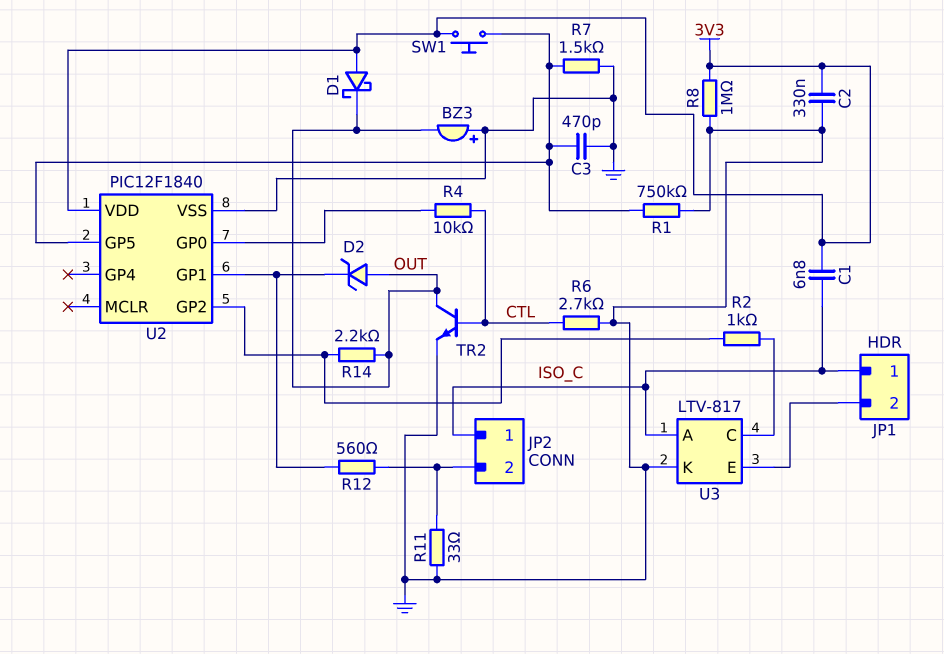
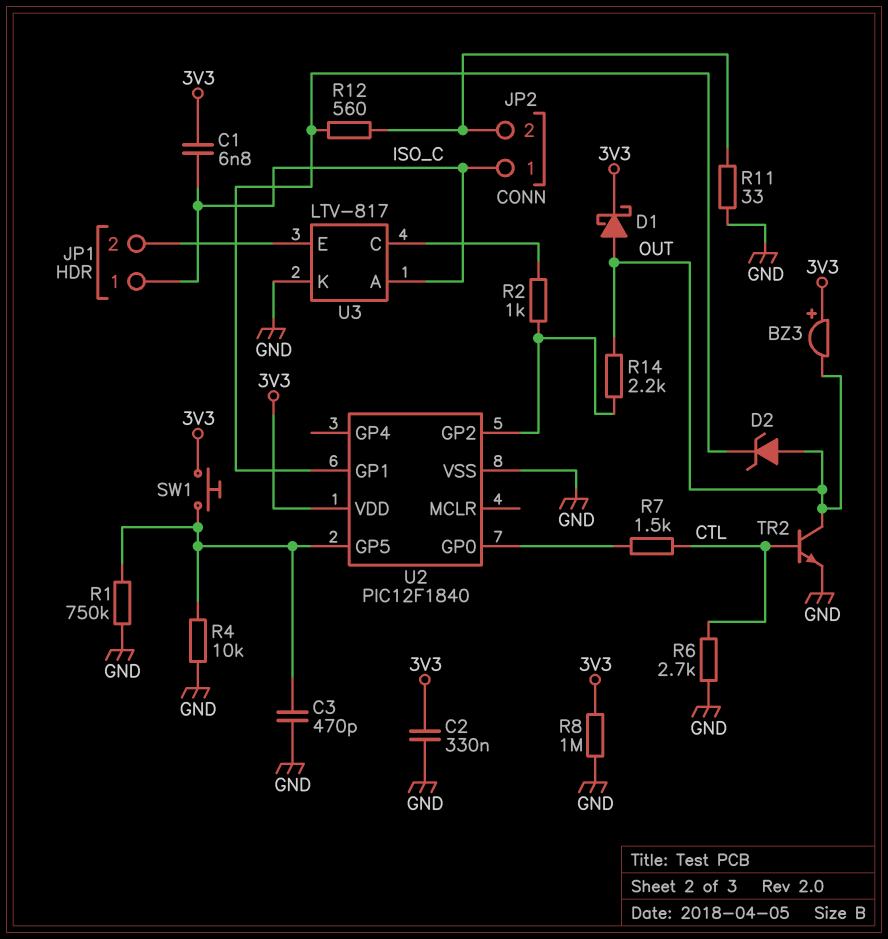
BZ3: buzzer (plus GND, minus OUT) -> buzzer (plus 3V3, minus OUT)
D1: schottky (A 3V3, K OUT) -> schottky (A OUT, K 3V3)
R4: 10k (CTL, U2/GP0) -> 10k (GND, U2/GP5)
R7: 1.5k (GND, U2/GP5) -> 1.5k (CTL, U2/GP0)

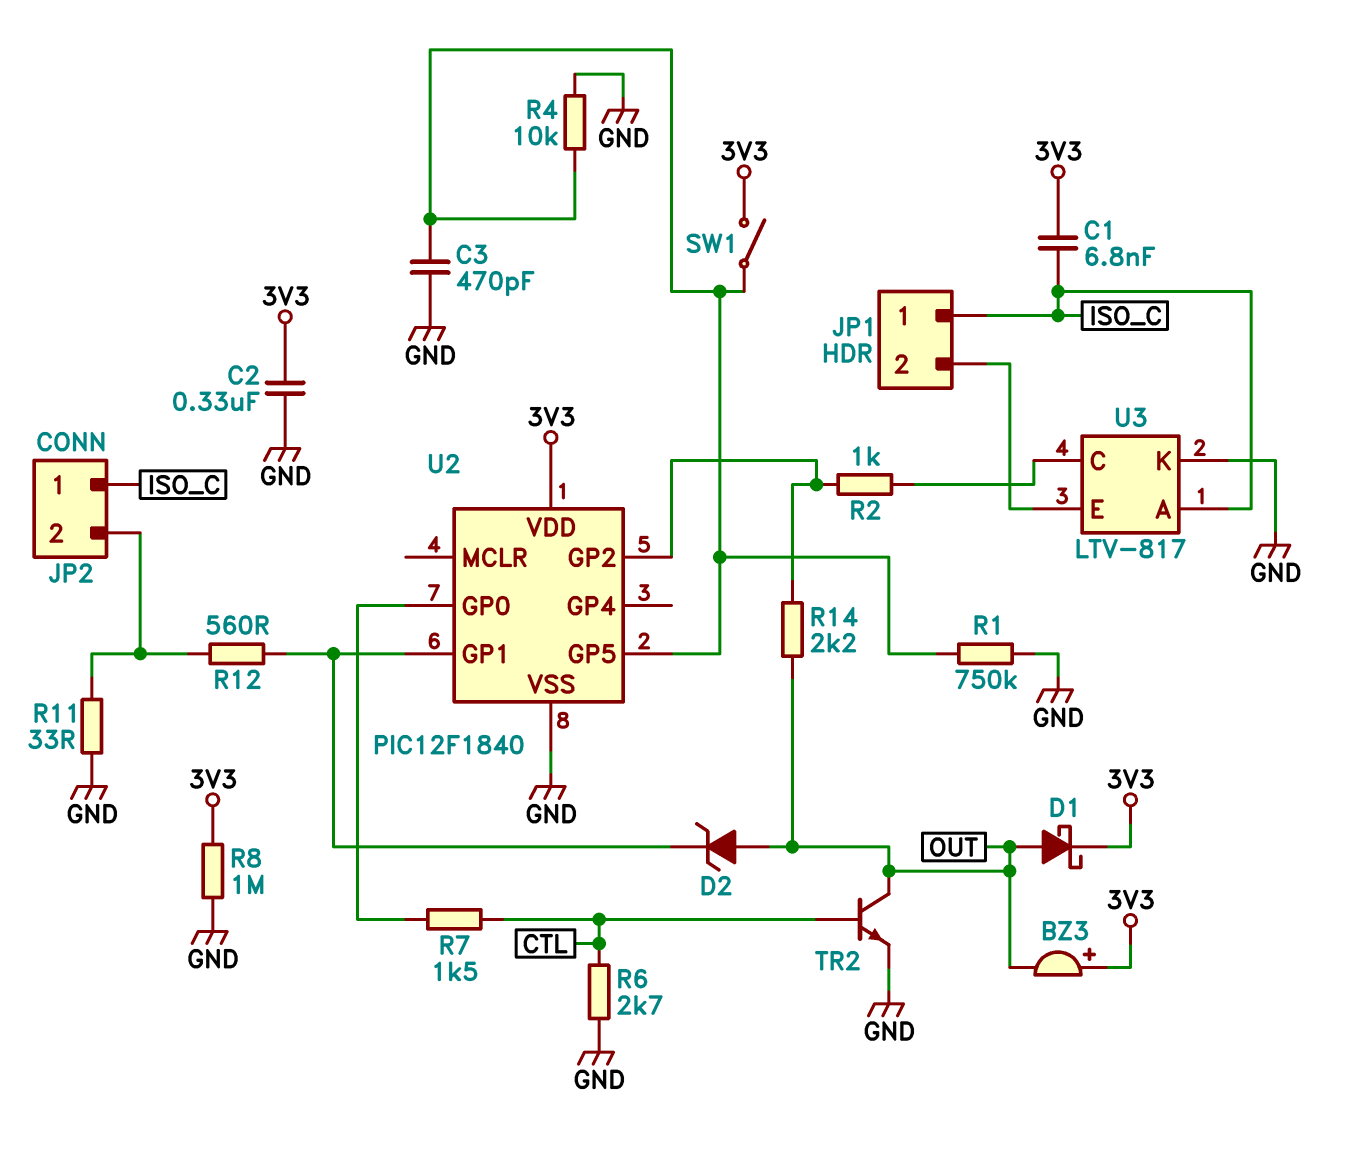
SW1: button (3V3, U2/GP5) -> switch (3V3, U2/GP5)

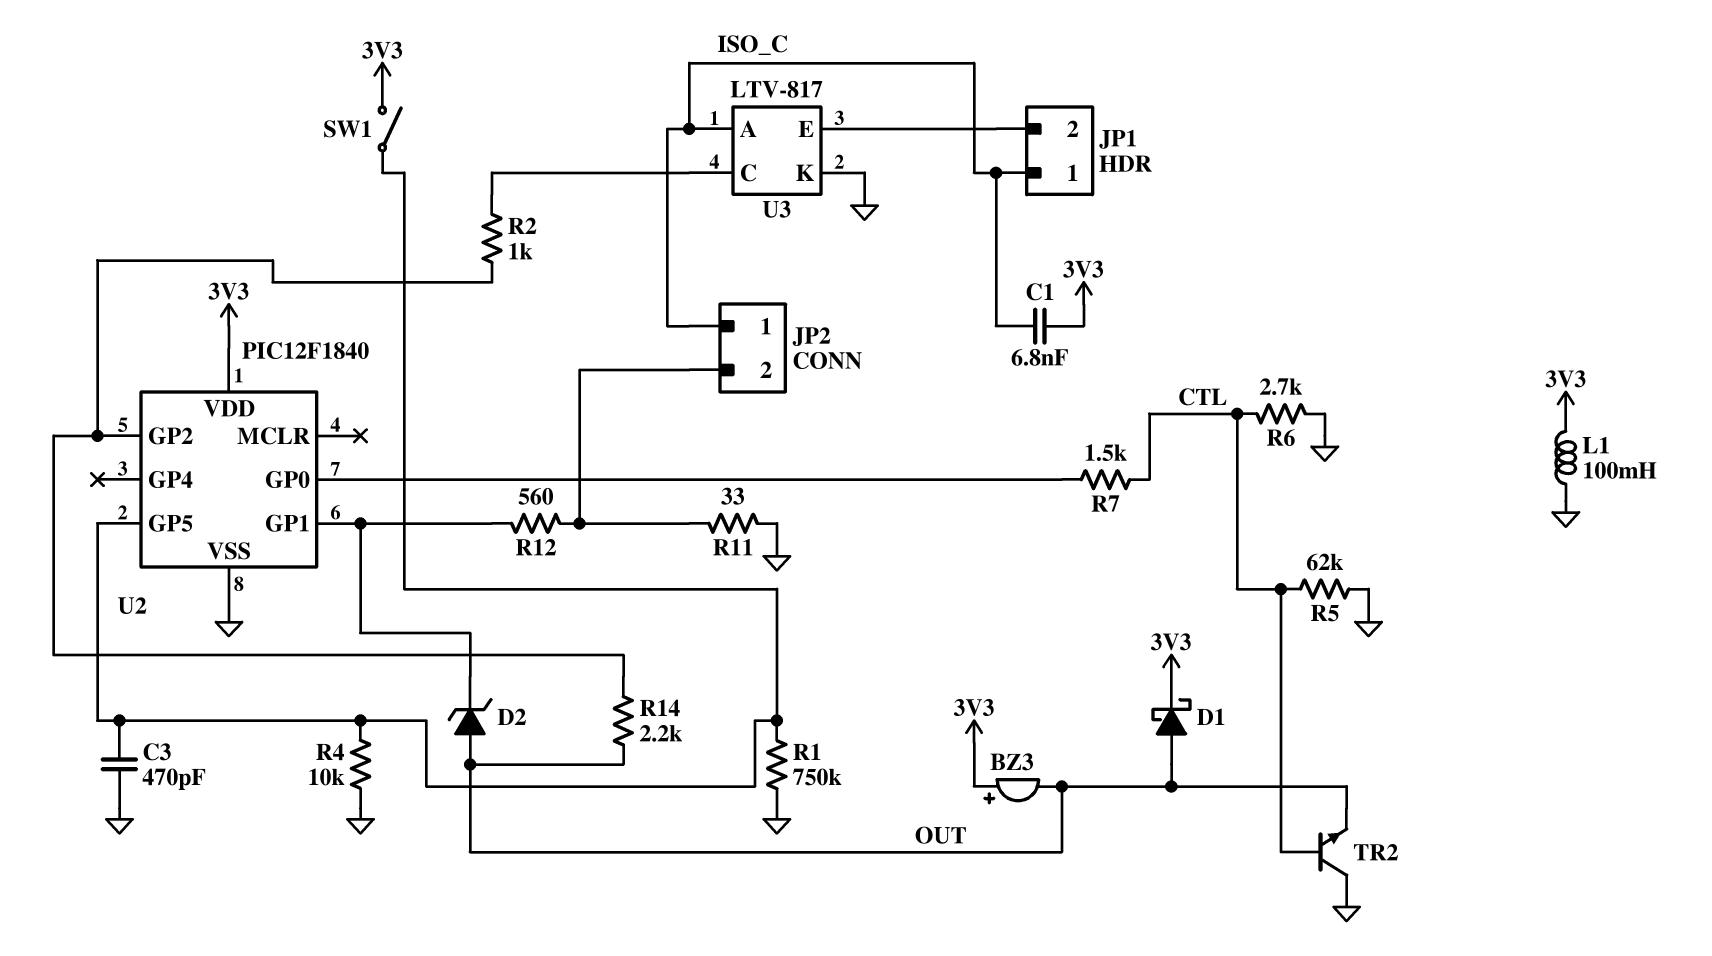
C2: 330nF (3V3, GND) -> none
L1: none -> 100mH (3V3, GND)
R5: none -> 62k (CTL, GND)
R8: 1M (3V3, GND) -> none
TR2: NPN (B CTL, C OUT, E GND) -> NPN (B CTL, C GND, E OUT)

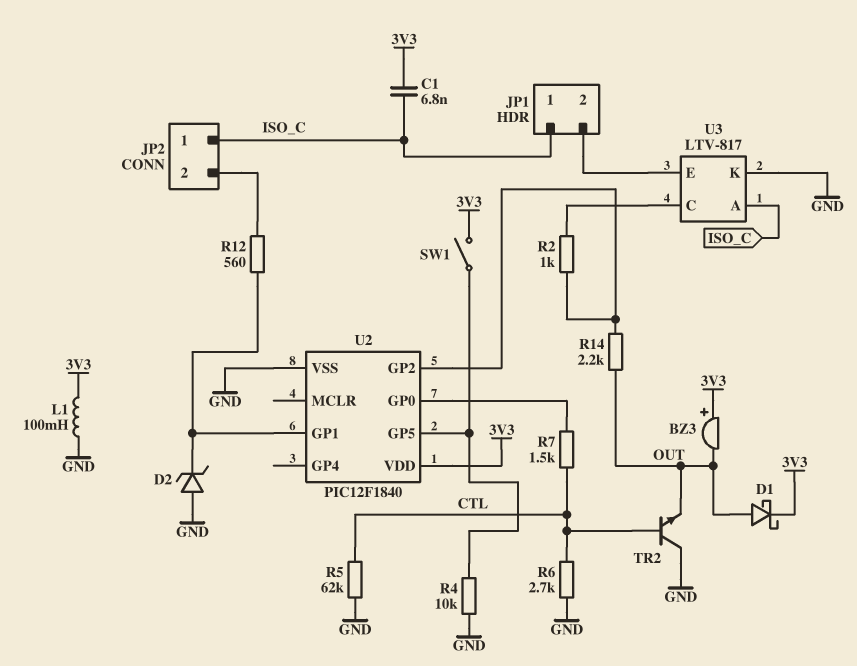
C3: 470pF (GND, U2/GP5) -> none
D2: zener (A OUT, K U2/GP1) -> zener (A GND, K U2/GP1)
R1: 750k (GND, U2/GP5) -> none
R11: 33 (GND, JP2/2) -> none

